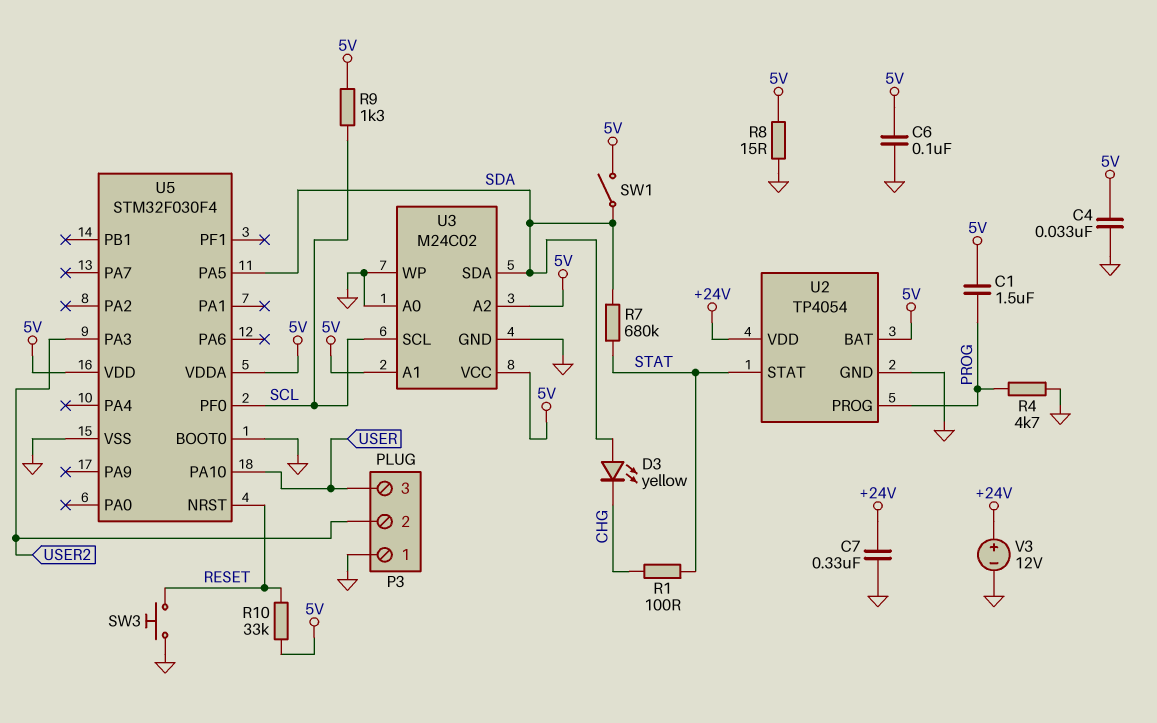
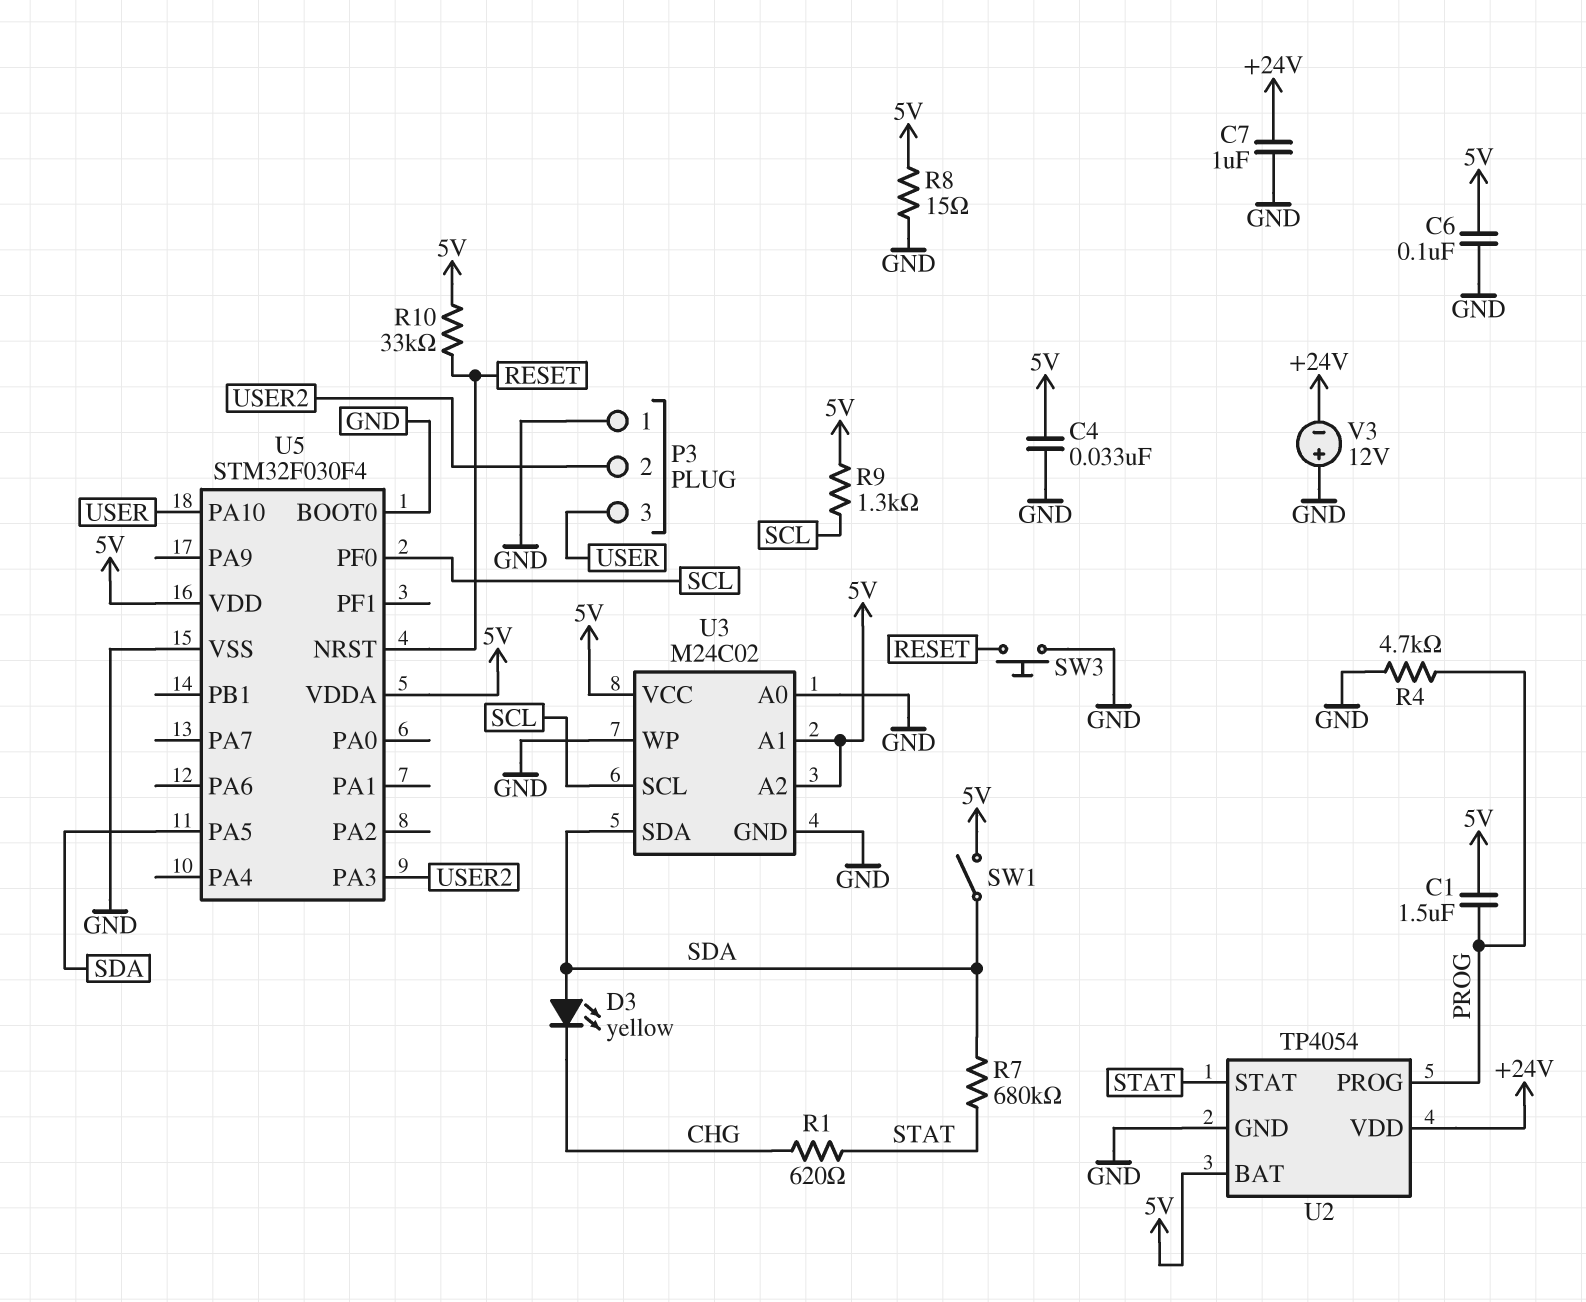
C7: 330nF (+24V, GND) -> 1uF (+24V, GND)
R1: 100 (CHG, STAT) -> 620 (CHG, STAT)
V3: 12V (plus +24V, minus GND) -> 12V (plus GND, minus +24V)

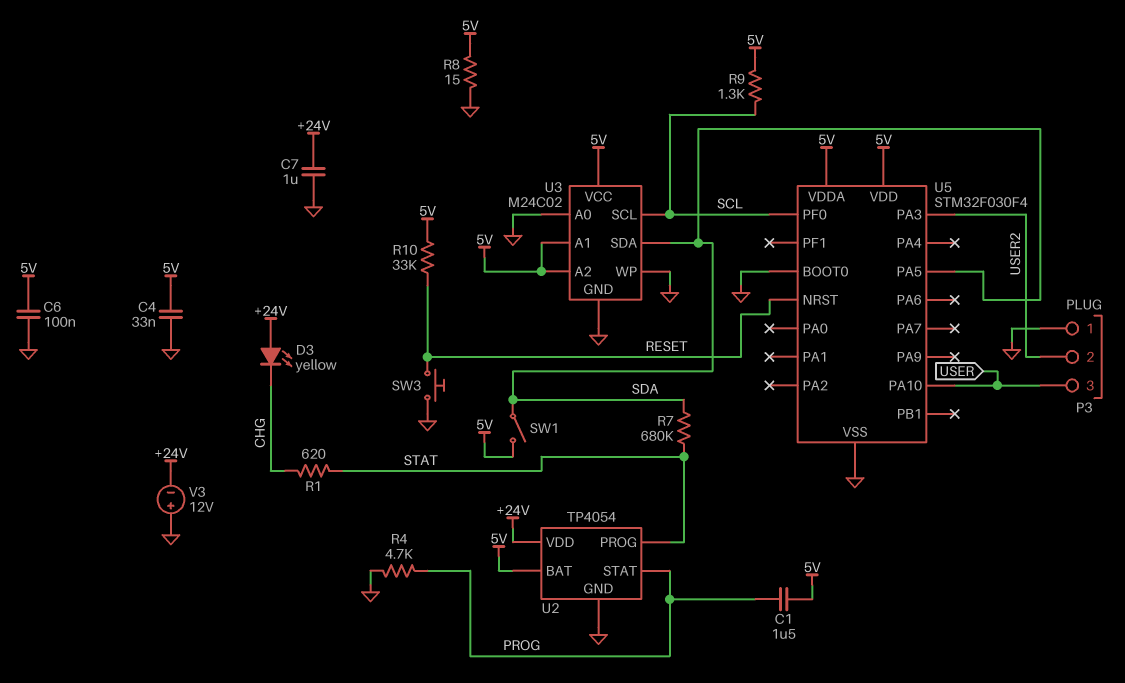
D3: LED yellow (A SDA, K CHG) -> LED yellow (A +24V, K CHG)
U2 pin PROG: PROG -> STAT
U2 pin STAT: STAT -> PROG

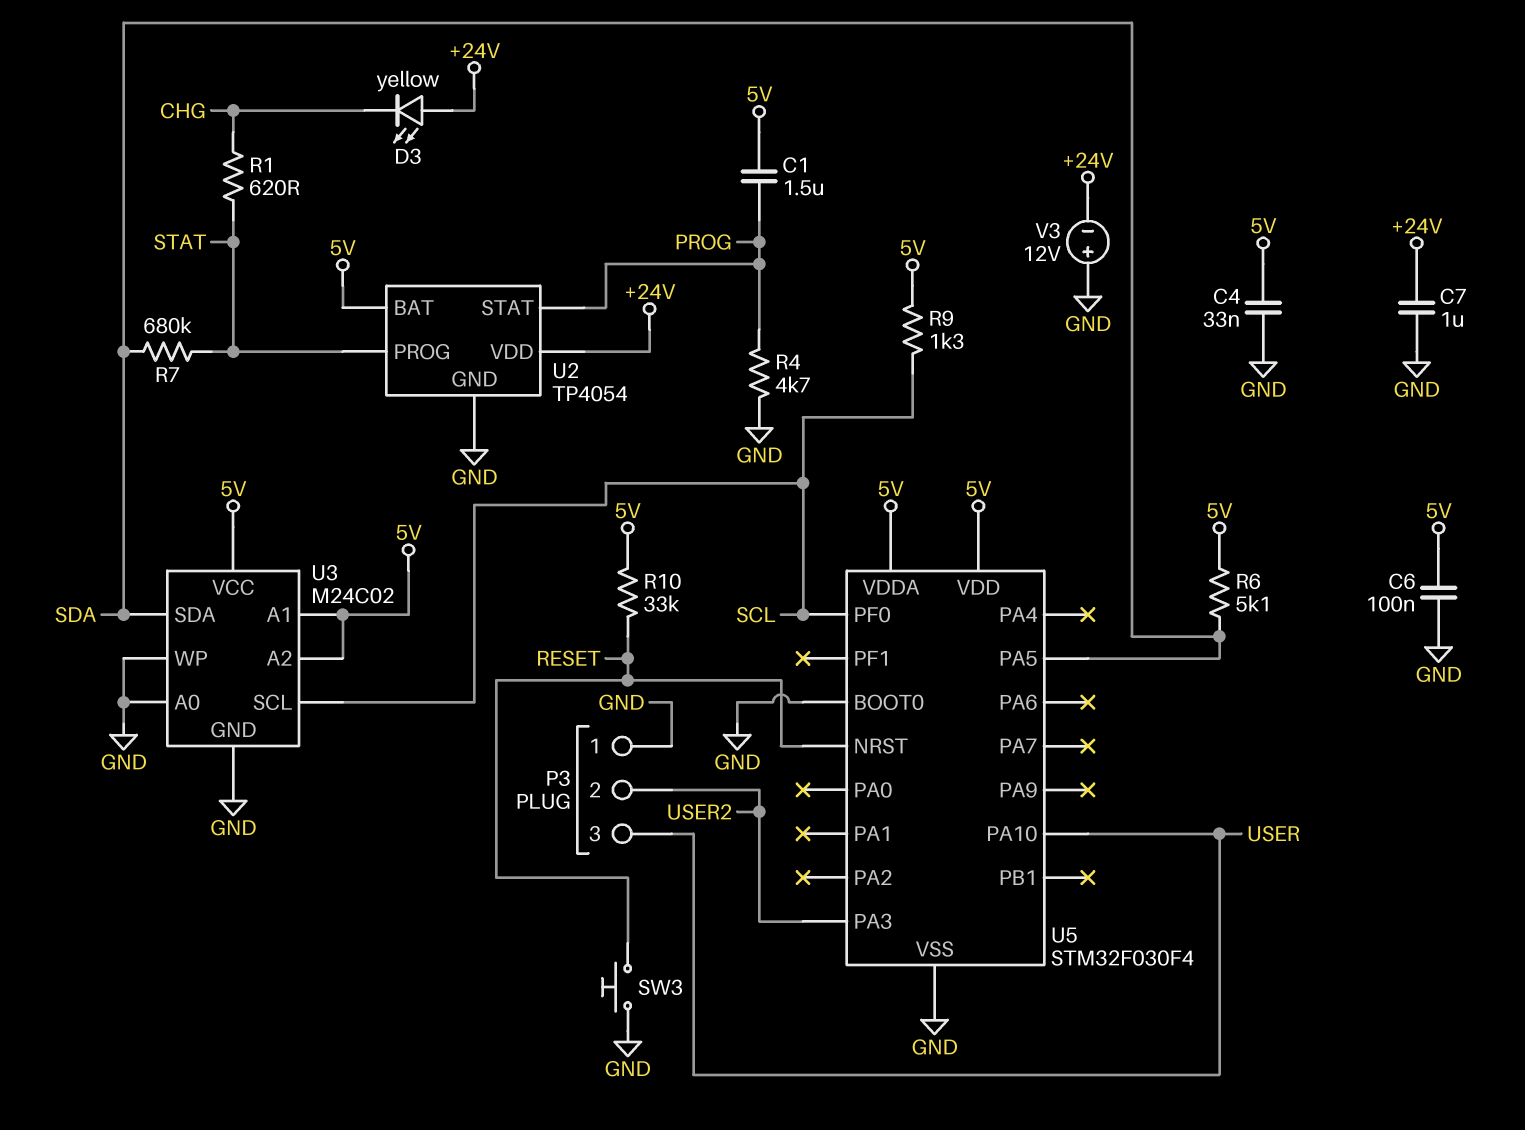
R6: none -> 5.1k (5V, SDA)
R8: 15 (5V, GND) -> none
SW1: switch (5V, SDA) -> none

